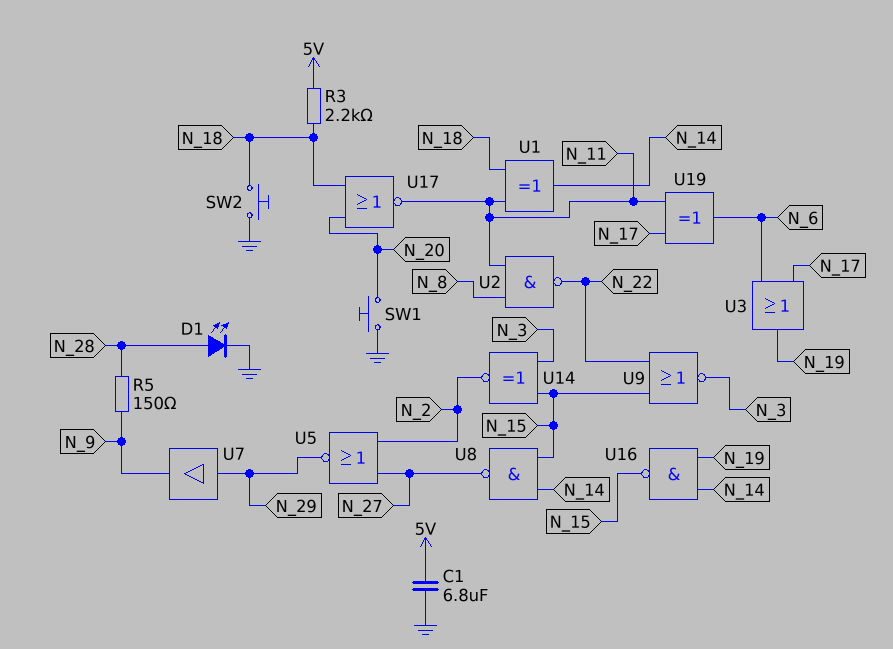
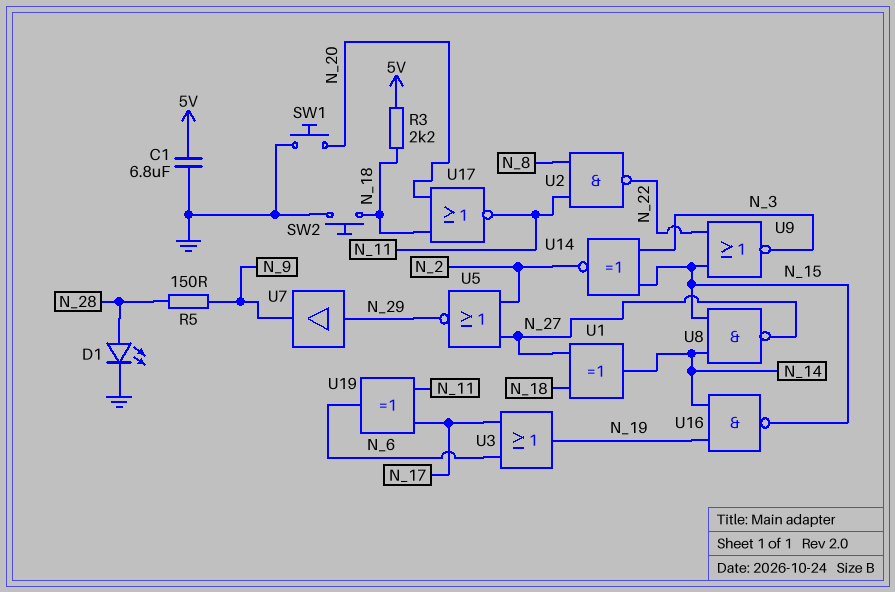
U1: XOR (in N_11, in N_18, out N_14) -> XOR (in N_18, in N_27, out N_14)

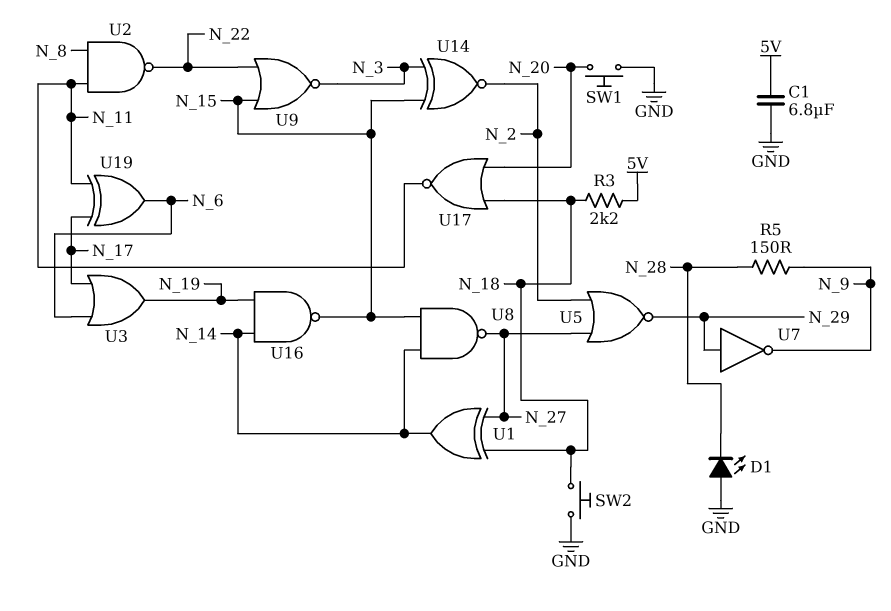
D1: LED (A N_28, K GND) -> LED (A GND, K N_28)
U7: buffer (in N_29, out N_9) -> NOT (in N_29, out N_9)

